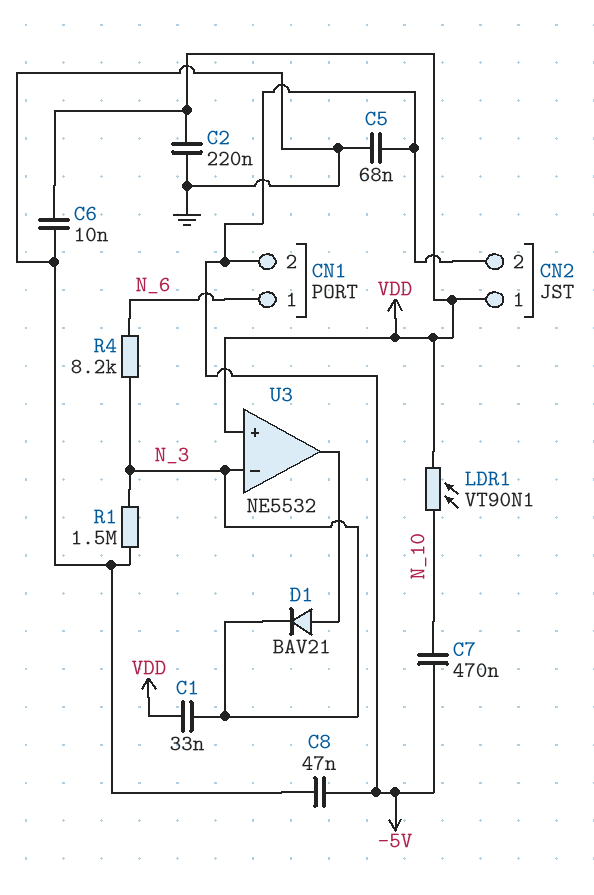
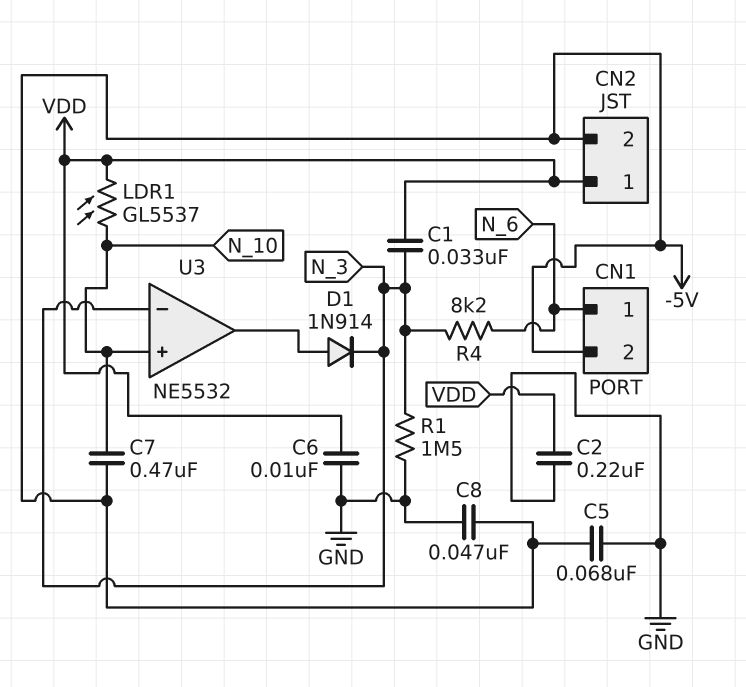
D1: diode BAV21 (A U3/out, K N_3) -> diode 1N914 (A U3/out, K N_3)
LDR1: VT90N1 (N_10, VDD) -> GL5537 (N_10, VDD)
U3 pin in+: VDD -> N_10

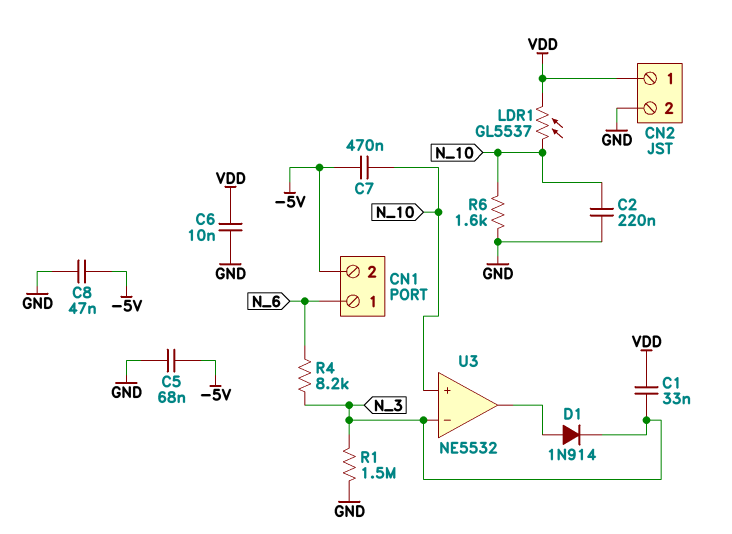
C2: 220nF (GND, VDD) -> 220nF (GND, N_10)
CN2 pin 2: -5V -> GND
R6: none -> 1.6k (GND, N_10)

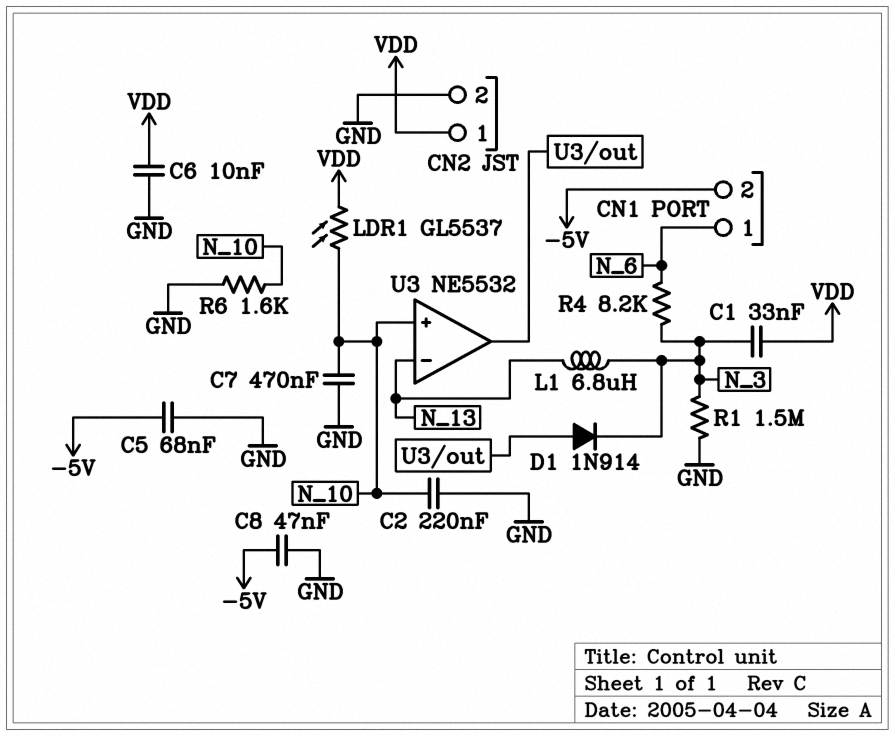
C7: 470nF (-5V, N_10) -> 470nF (GND, N_10)
L1: none -> 6.8uH (N_3, N_13)
U3 pin in-: N_3 -> N_13

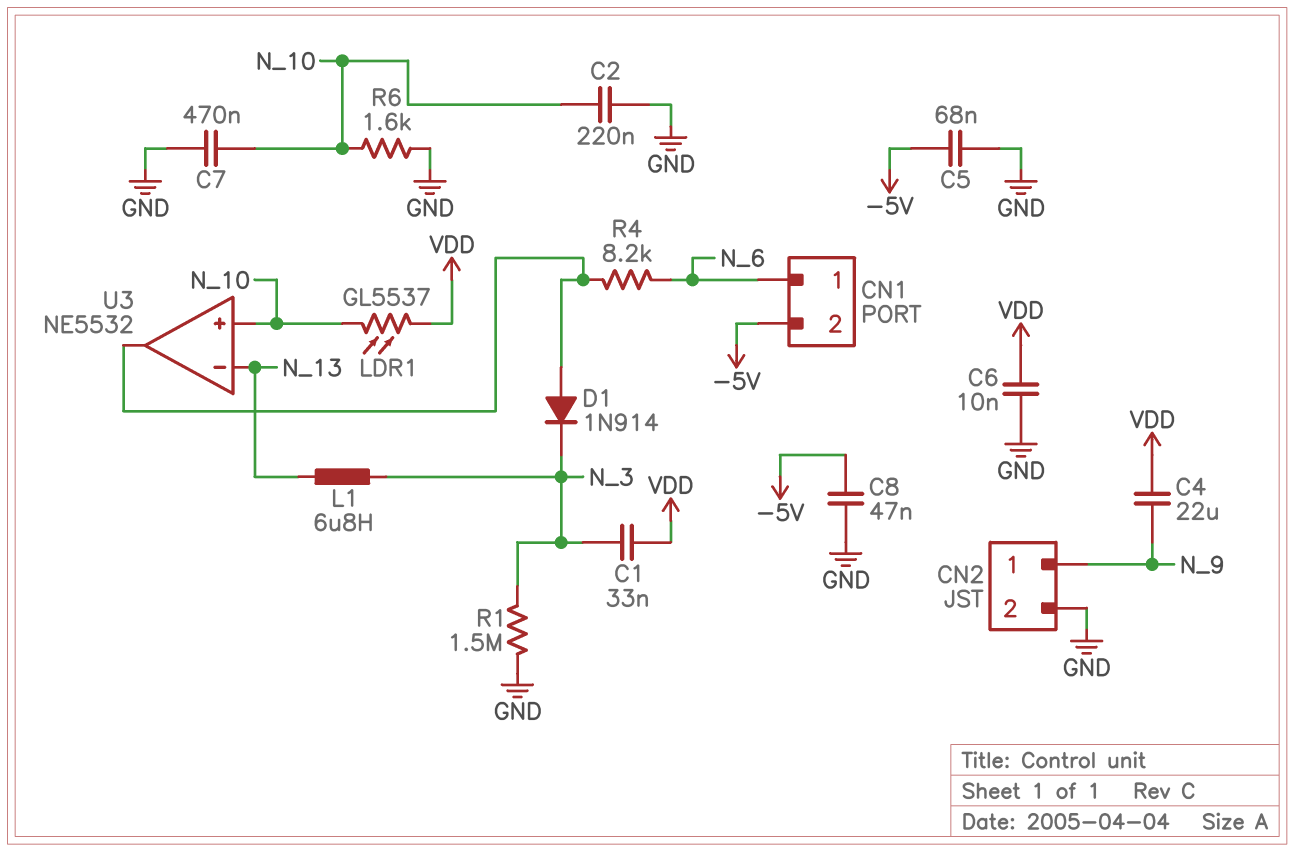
C4: none -> 22uF (N_9, VDD)
CN2 pin 1: VDD -> N_9
R4: 8.2k (N_3, N_6) -> 8.2k (N_6, U3/out)

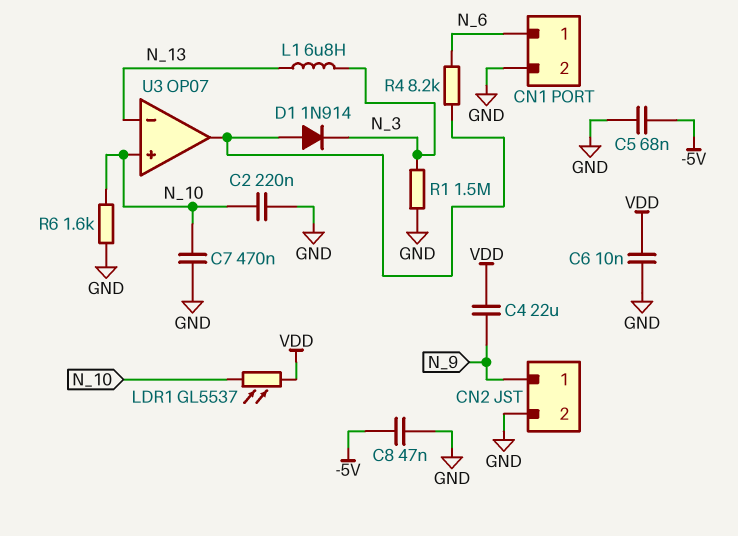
C1: 33nF (N_3, VDD) -> none
CN1 pin 2: -5V -> GND
U3: NE5532 -> OP07

